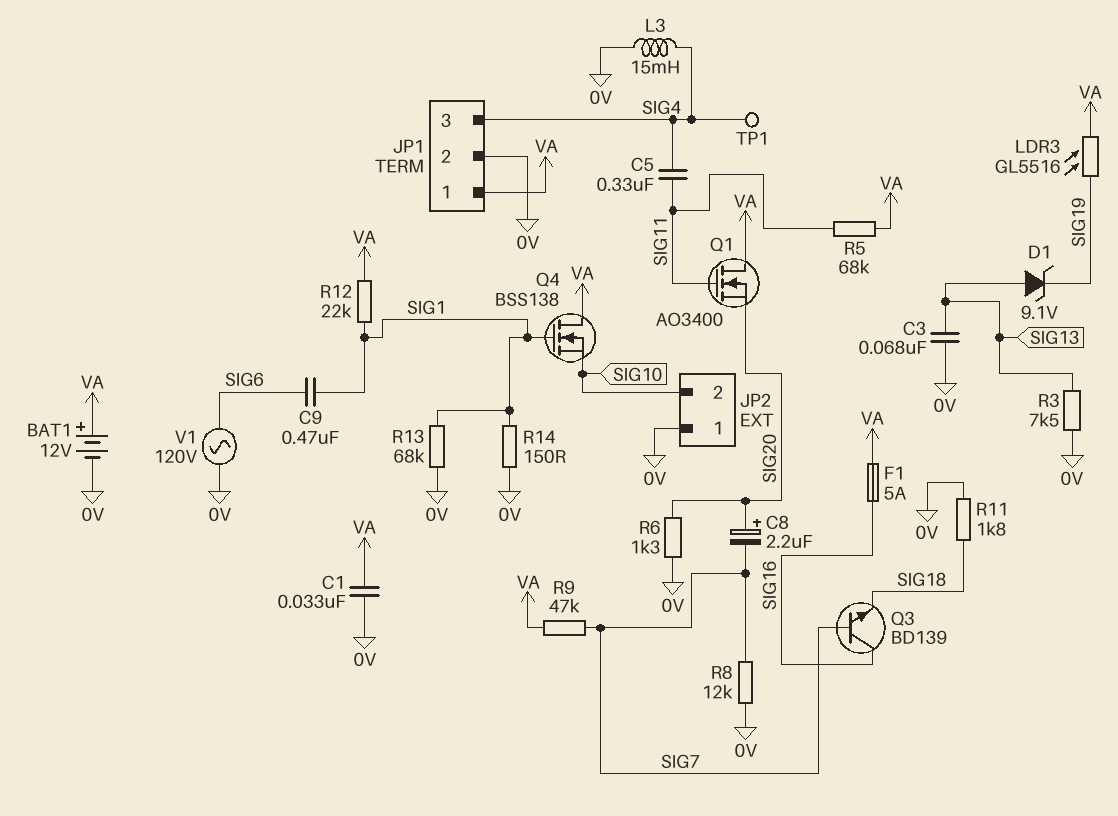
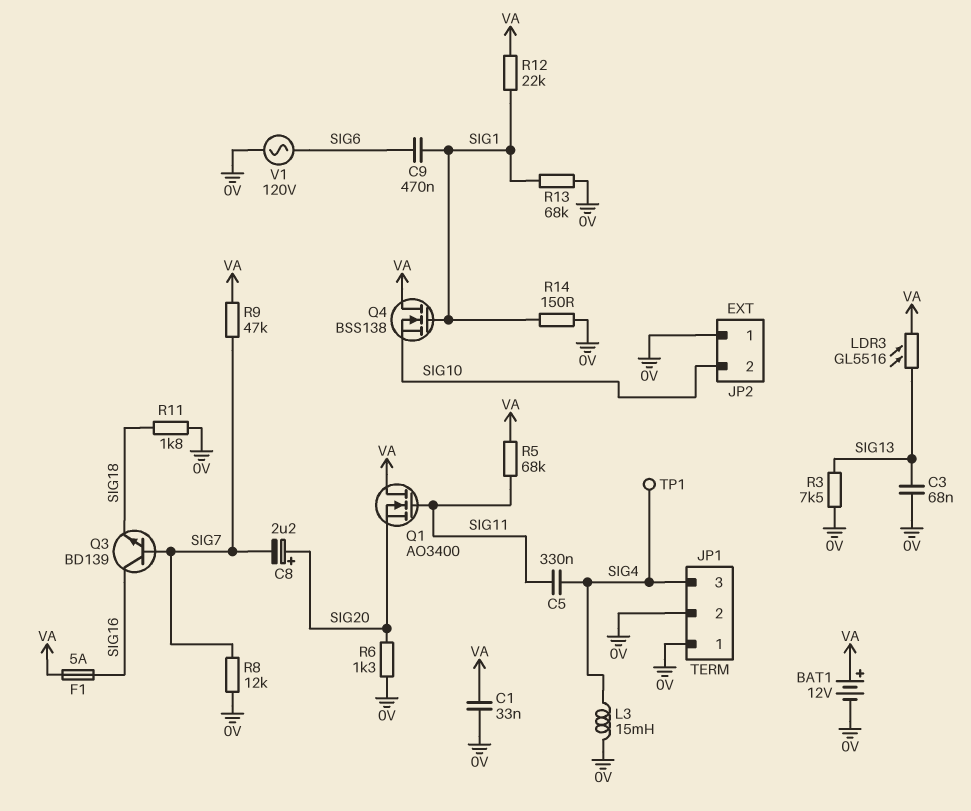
D1: zener 9.1V (A SIG13, K SIG19) -> none
JP1 pin 1: VA -> 0V
LDR3: GL5516 (SIG19, VA) -> GL5516 (SIG13, VA)

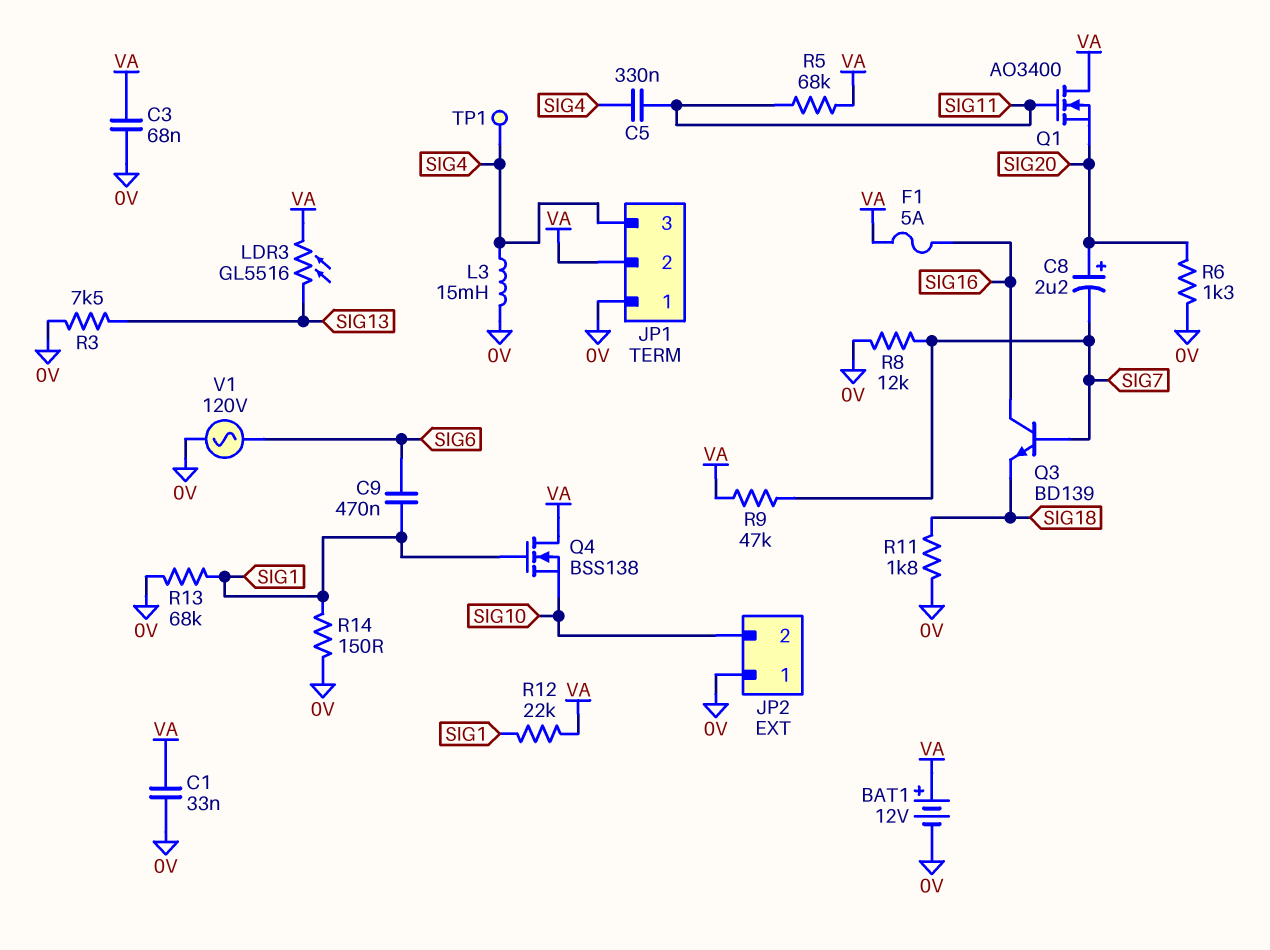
C3: 68nF (0V, SIG13) -> 68nF (0V, VA)
JP1 pin 2: 0V -> VA

